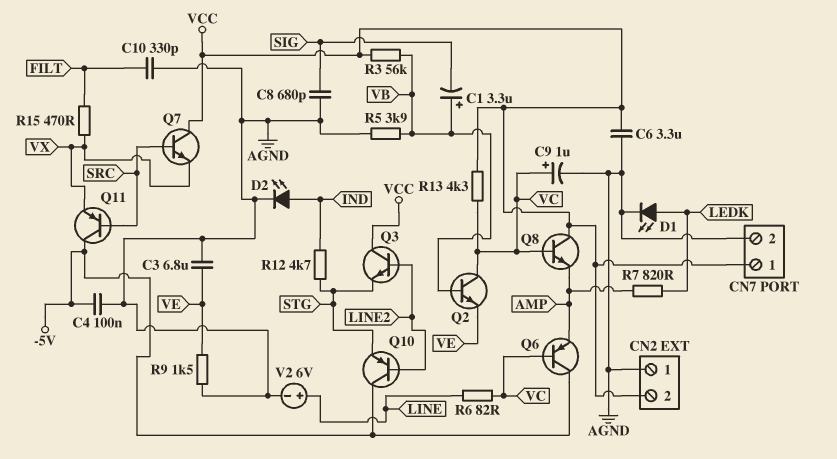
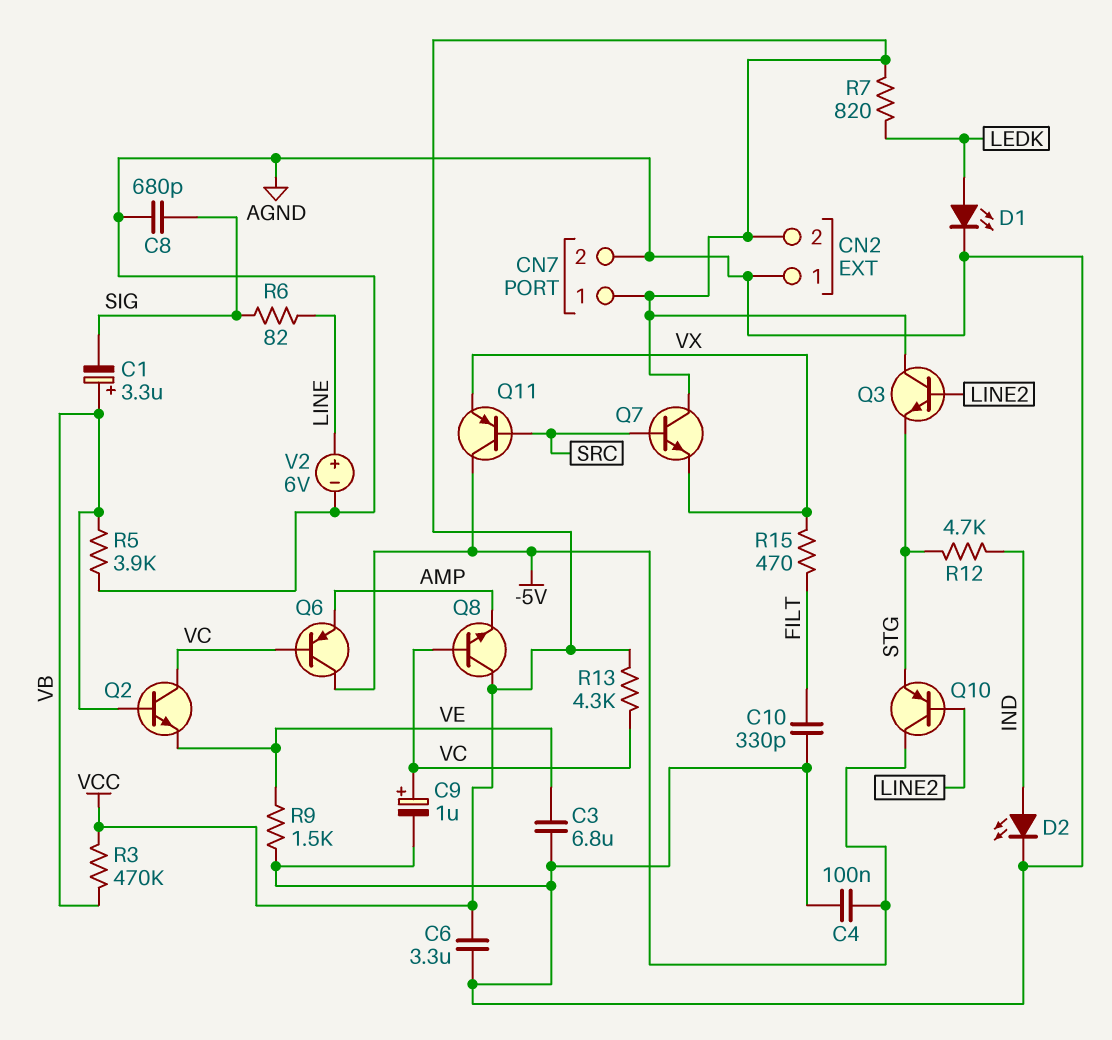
R3: 56k (VB, VCC) -> 470k (VB, VCC)
R6: 82 (LINE, VC) -> 82 (LINE, SIG)
R7: 820 (AMP, LEDK) -> 820 (LEDK, VCC)

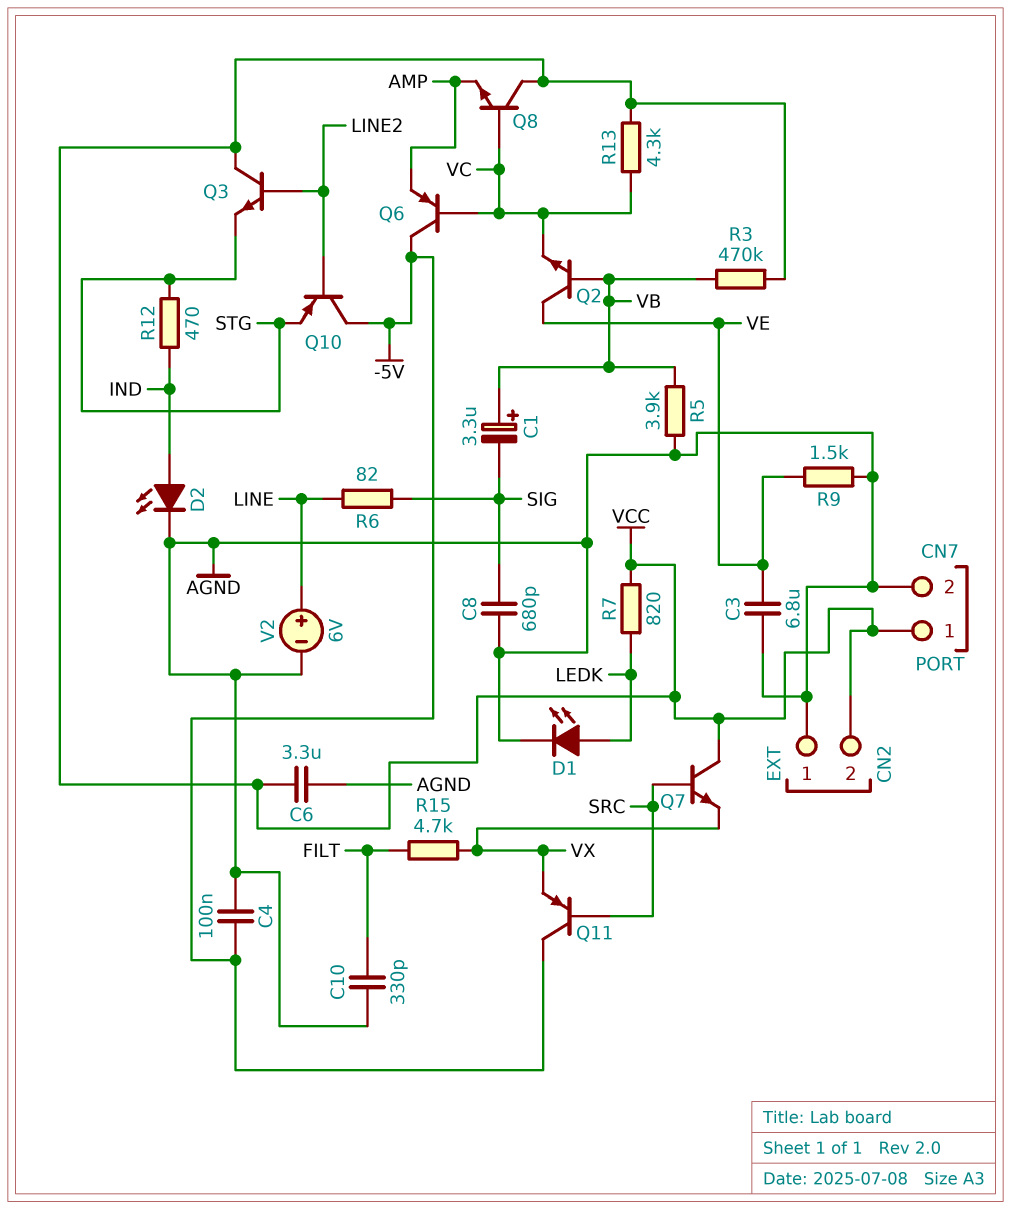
C9: 1uF (plus VC, minus AGND) -> none
Q2: NPN (B VB, C VC, E VE) -> NPN (B VB, C VE, E VC)
R12: 4.7k (IND, STG) -> 470 (IND, STG)
R15: 470 (FILT, VX) -> 4.7k (FILT, VX)

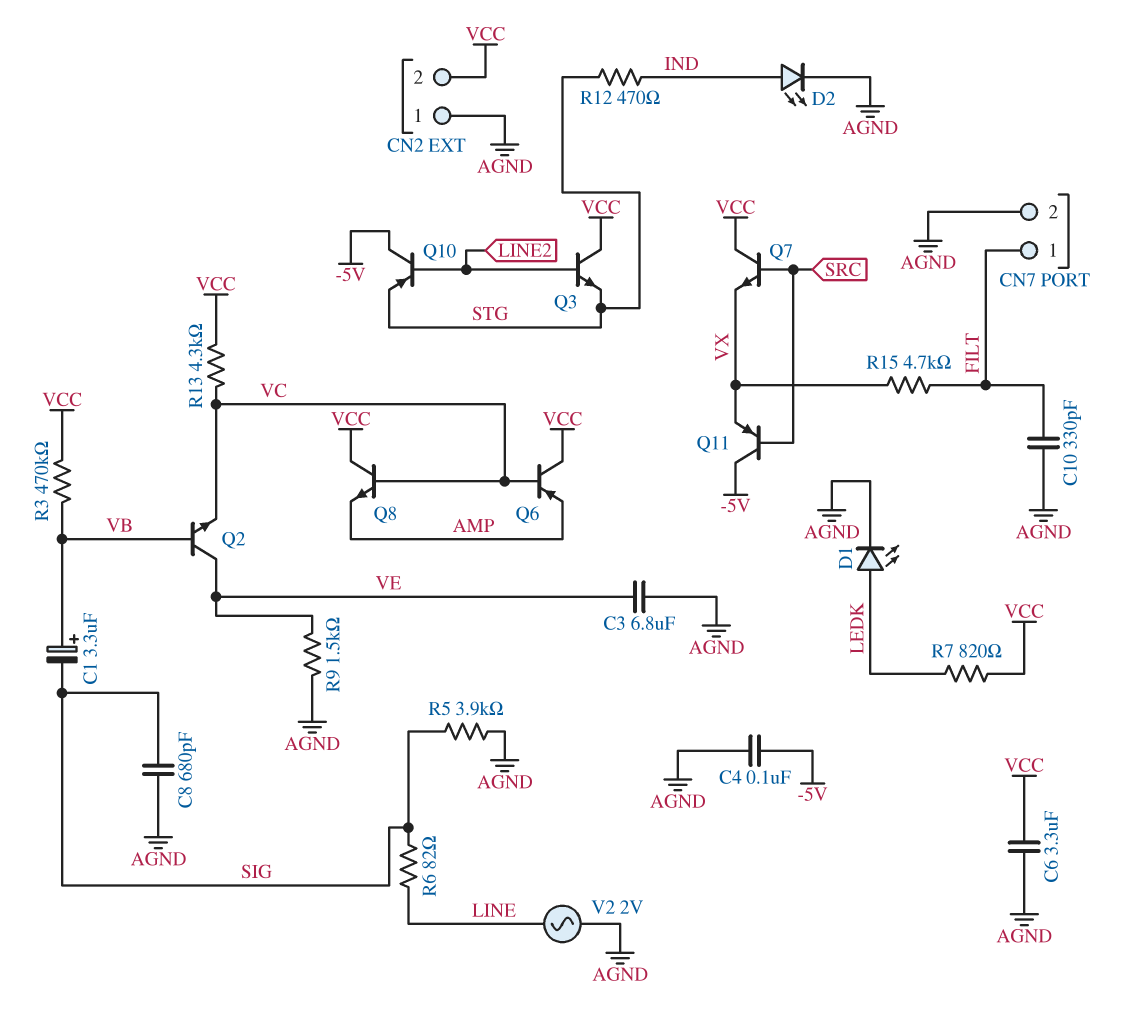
CN7 pin 1: VCC -> FILT
Q6: PNP (B VC, C -5V, E AMP) -> PNP (B VC, C VCC, E AMP)
R5: 3.9k (AGND, VB) -> 3.9k (AGND, SIG)
V2: 6V (plus LINE, minus AGND) -> AC 2V (AGND, LINE)

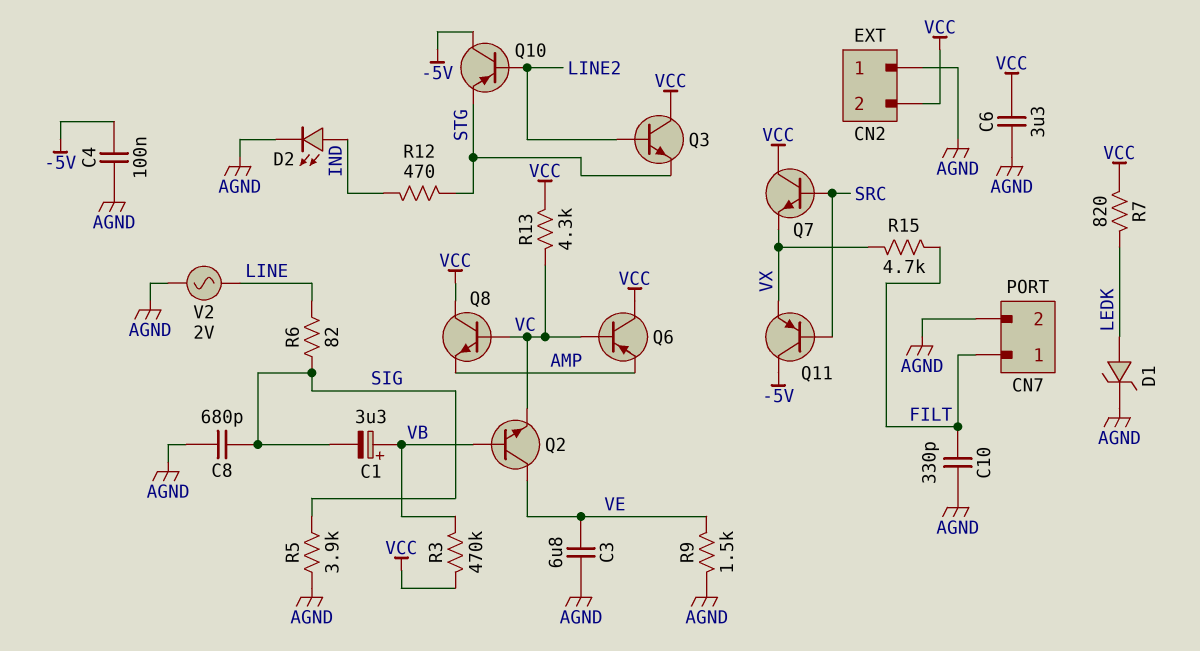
D1: LED (A LEDK, K AGND) -> zener (A LEDK, K AGND)

